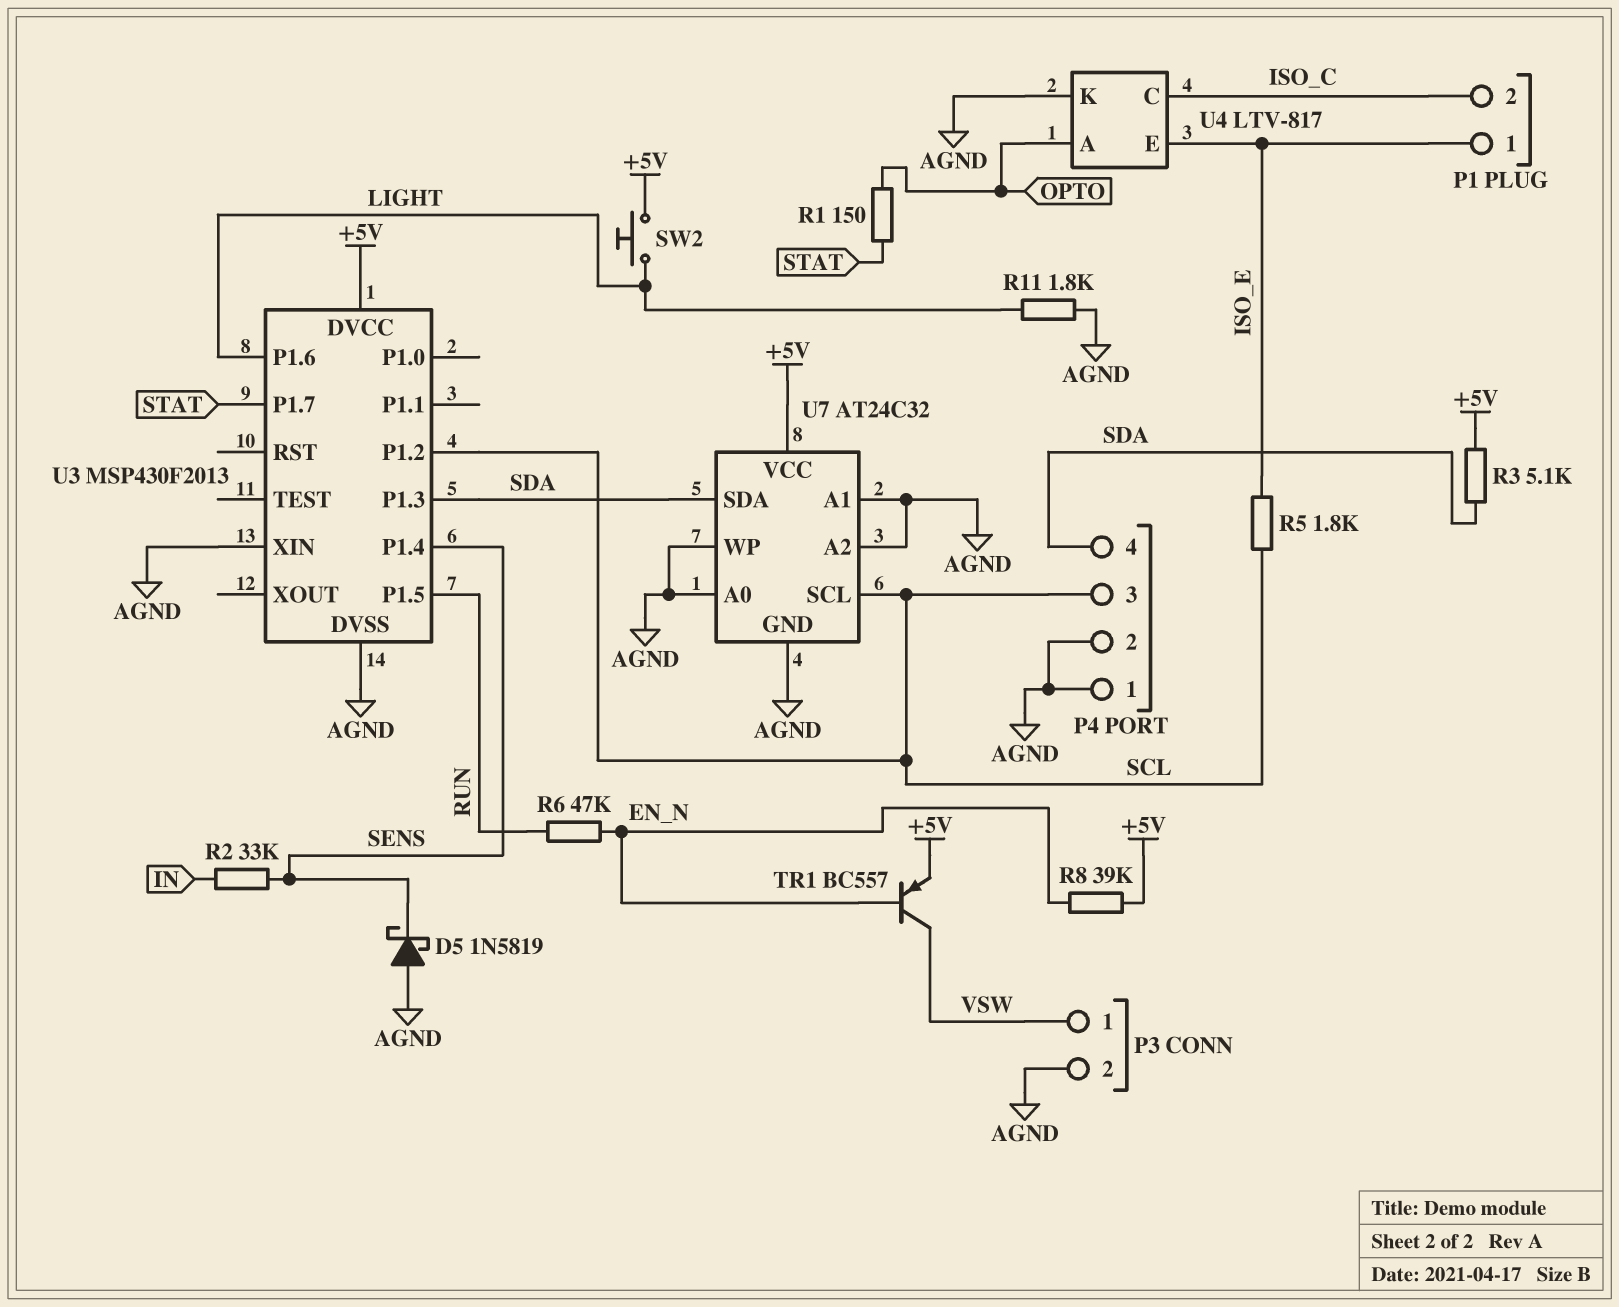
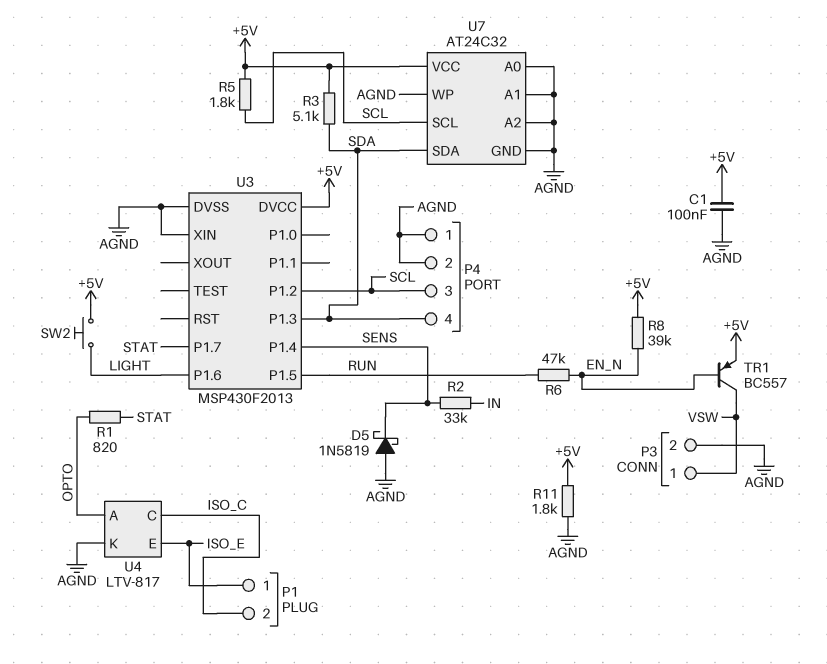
C1: none -> 100nF (+5V, AGND)
R1: 150 (OPTO, STAT) -> 820 (OPTO, STAT)
R5: 1.8k (ISO_E, SCL) -> 1.8k (+5V, SCL)
R11: 1.8k (AGND, LIGHT) -> 1.8k (+5V, AGND)

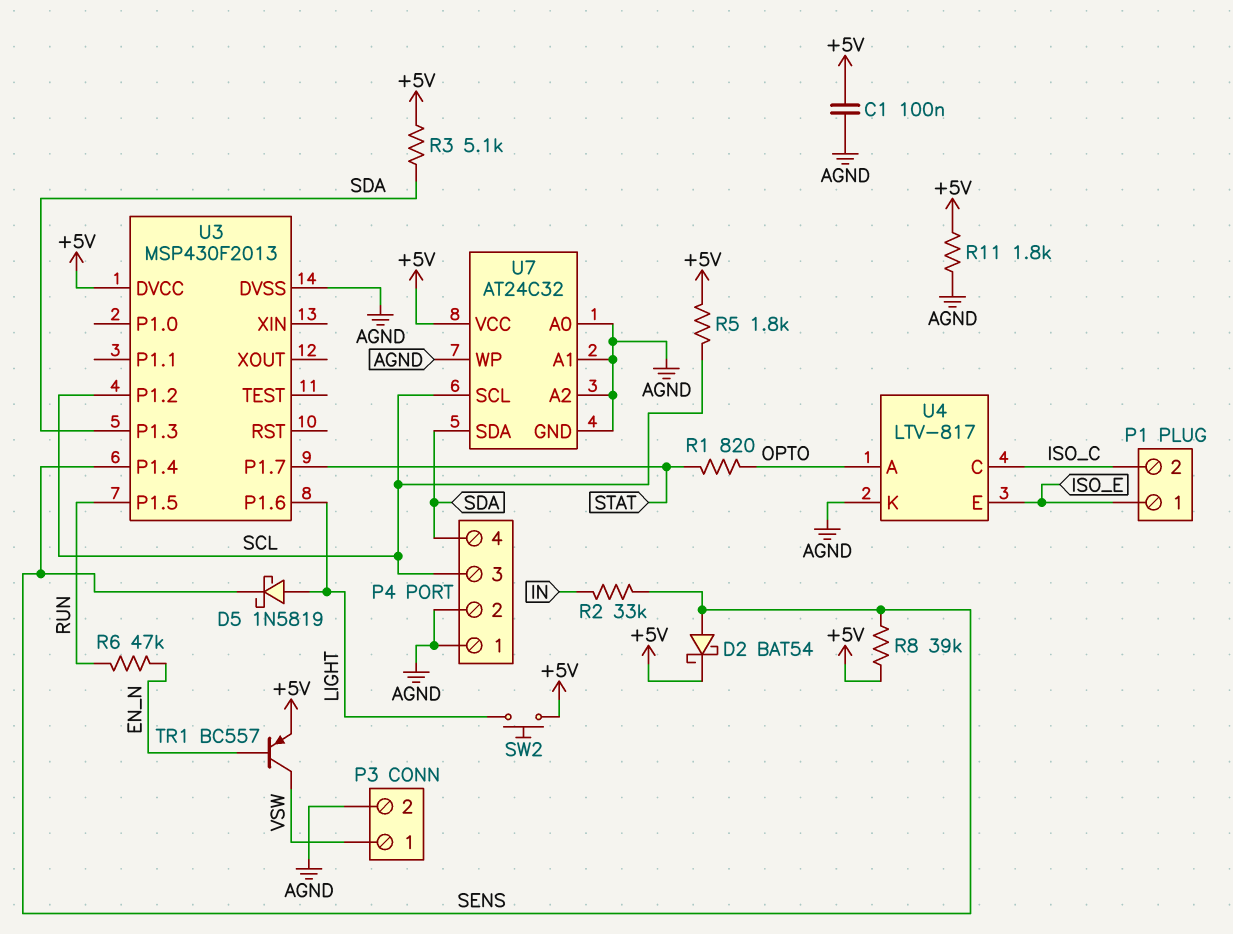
D2: none -> schottky BAT54 (A SENS, K +5V)
D5: schottky 1N5819 (A AGND, K SENS) -> schottky 1N5819 (A LIGHT, K SENS)
R8: 39k (+5V, EN_N) -> 39k (+5V, SENS)
U3 pin XIN: AGND -> none

